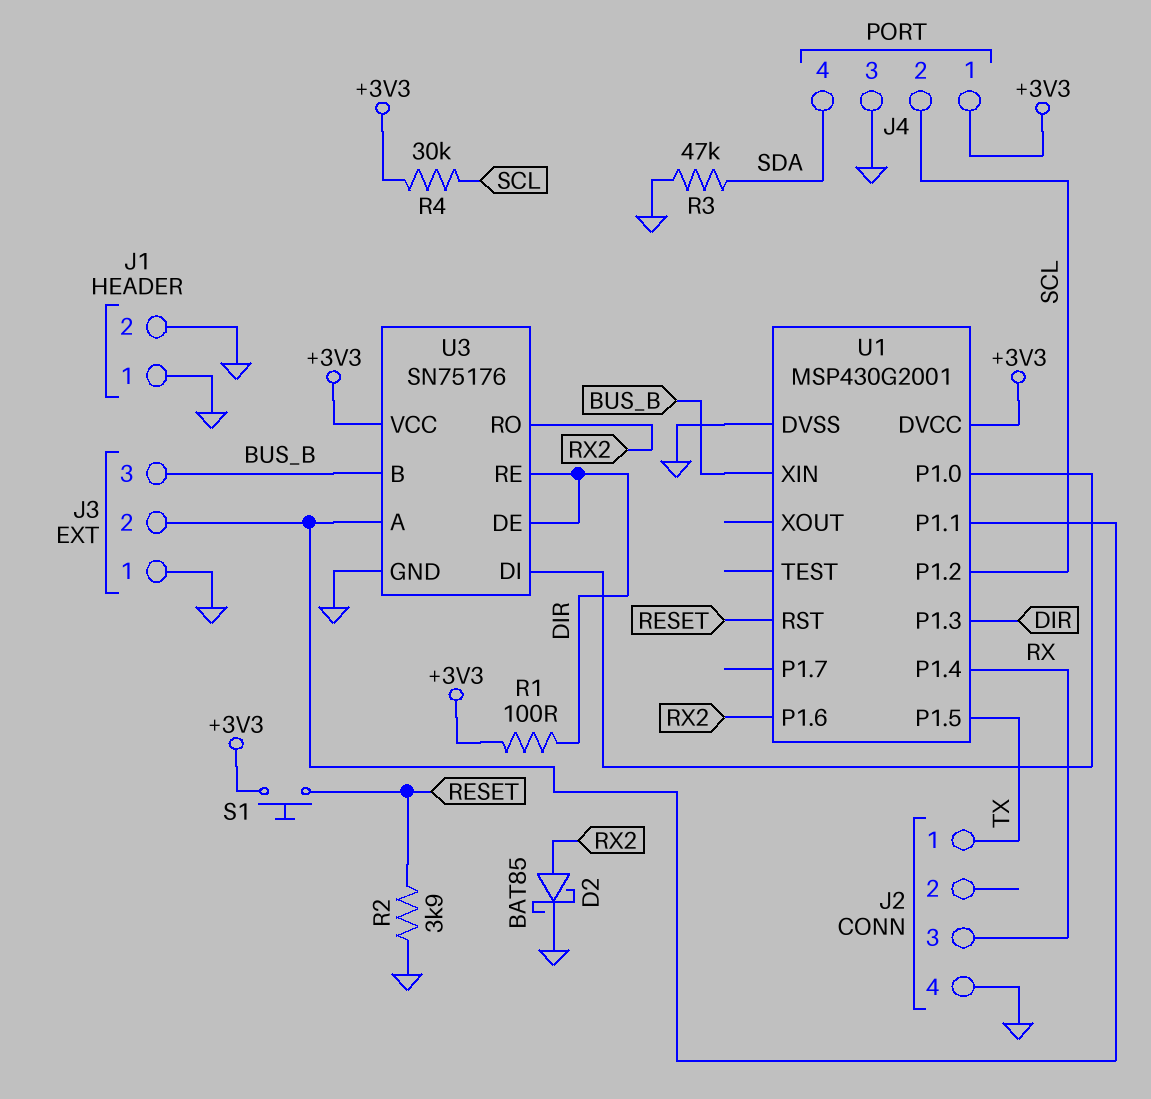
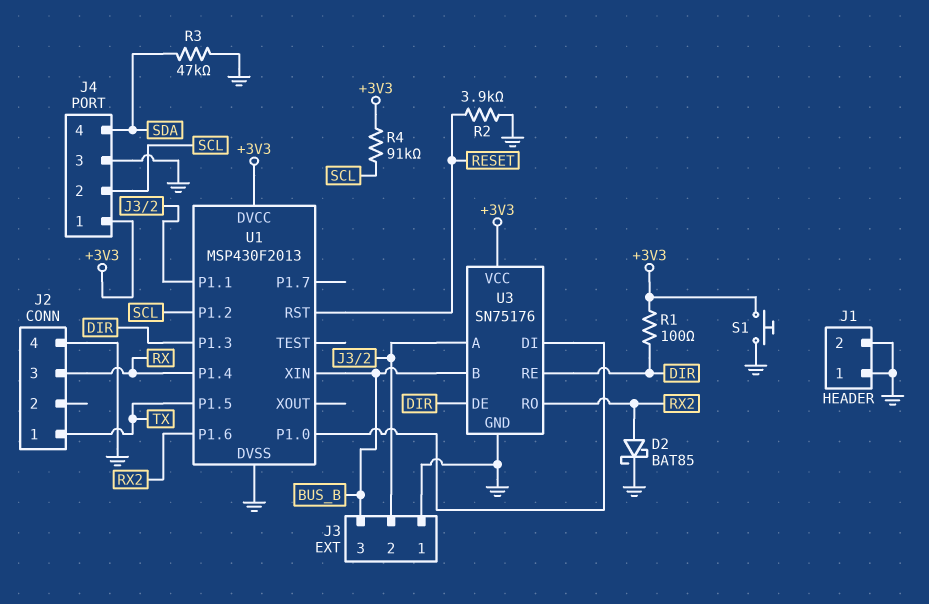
R4: 30k (+3V3, SCL) -> 91k (+3V3, SCL)
S1: button (+3V3, RESET) -> button (+3V3, GND)
U1: MSP430G2001 -> MSP430F2013

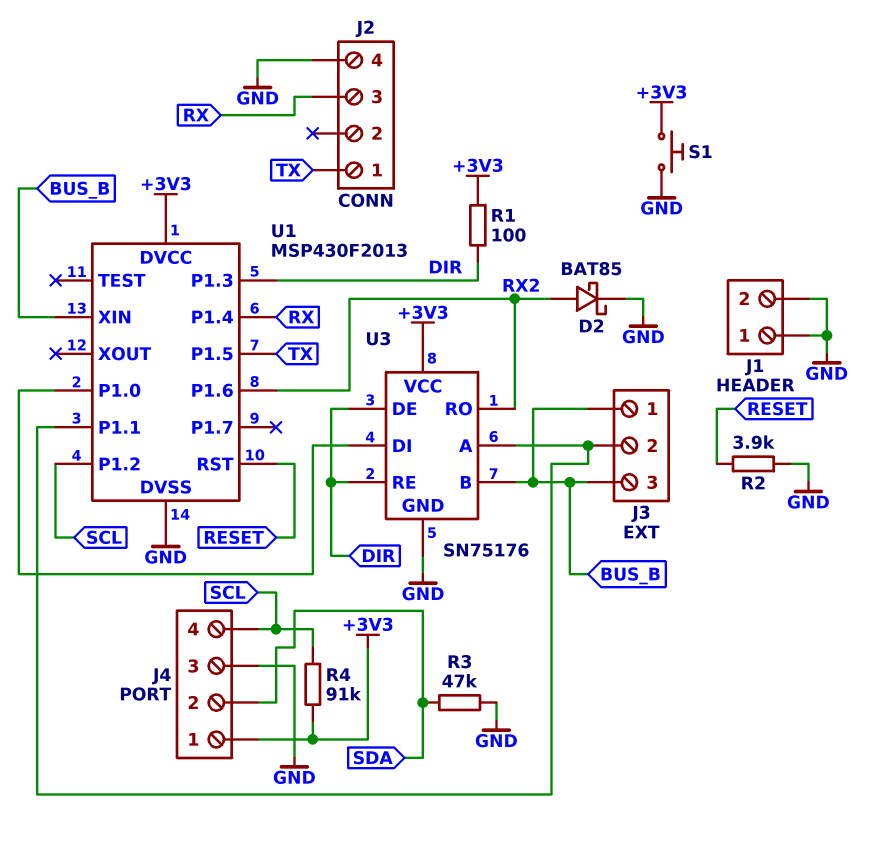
J3 pin 1: GND -> BUS_B
J4 pin 2: SCL -> SDA
J4 pin 4: SDA -> SCL

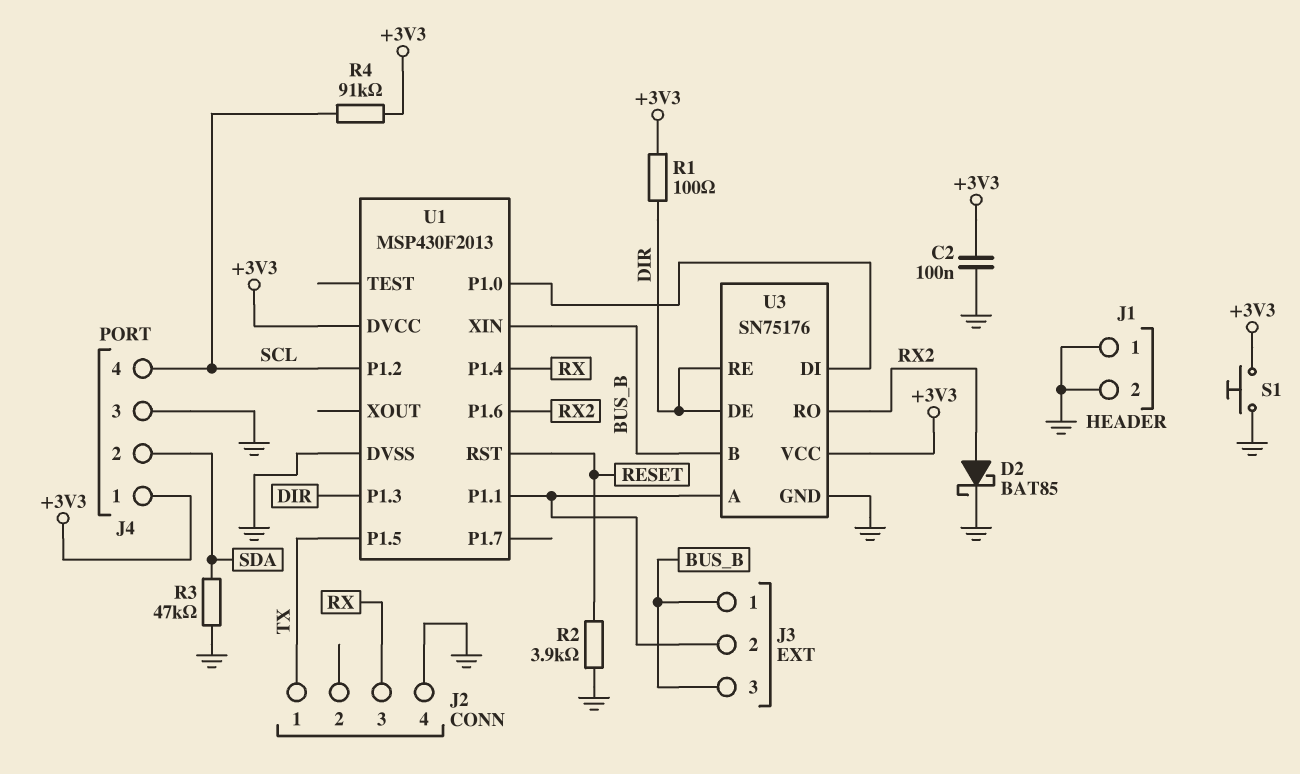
C2: none -> 100nF (+3V3, GND)

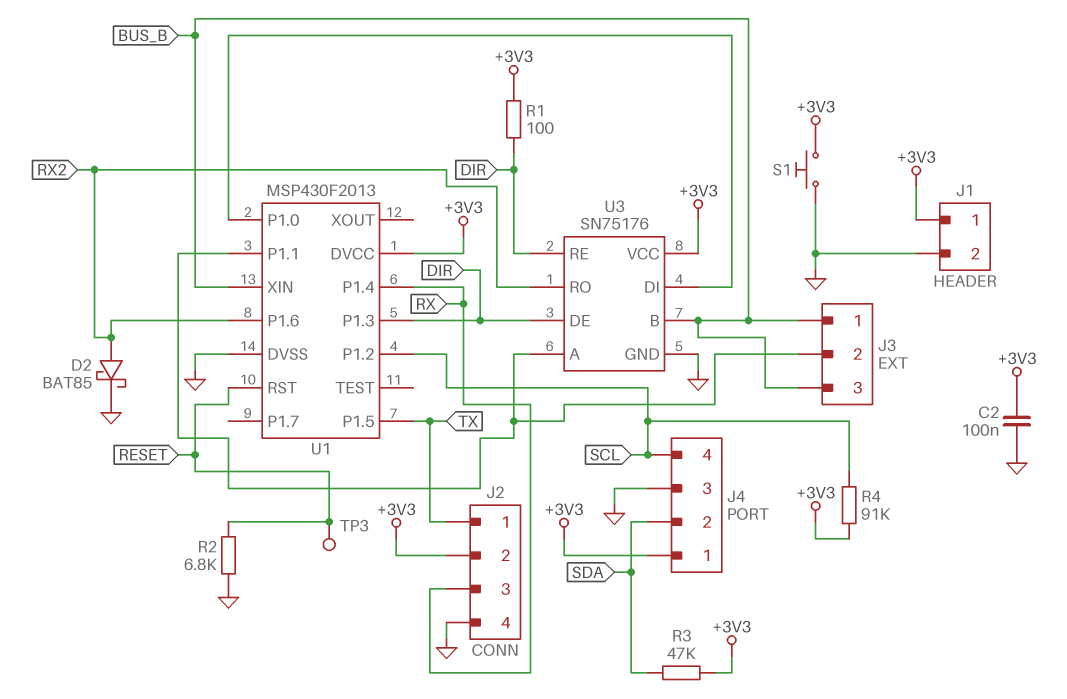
J1 pin 1: GND -> +3V3
J2 pin 2: none -> +3V3
R2: 3.9k (GND, RESET) -> 6.8k (GND, RESET)
R3: 47k (GND, SDA) -> 47k (+3V3, SDA)
TP3: none -> test point (RESET)

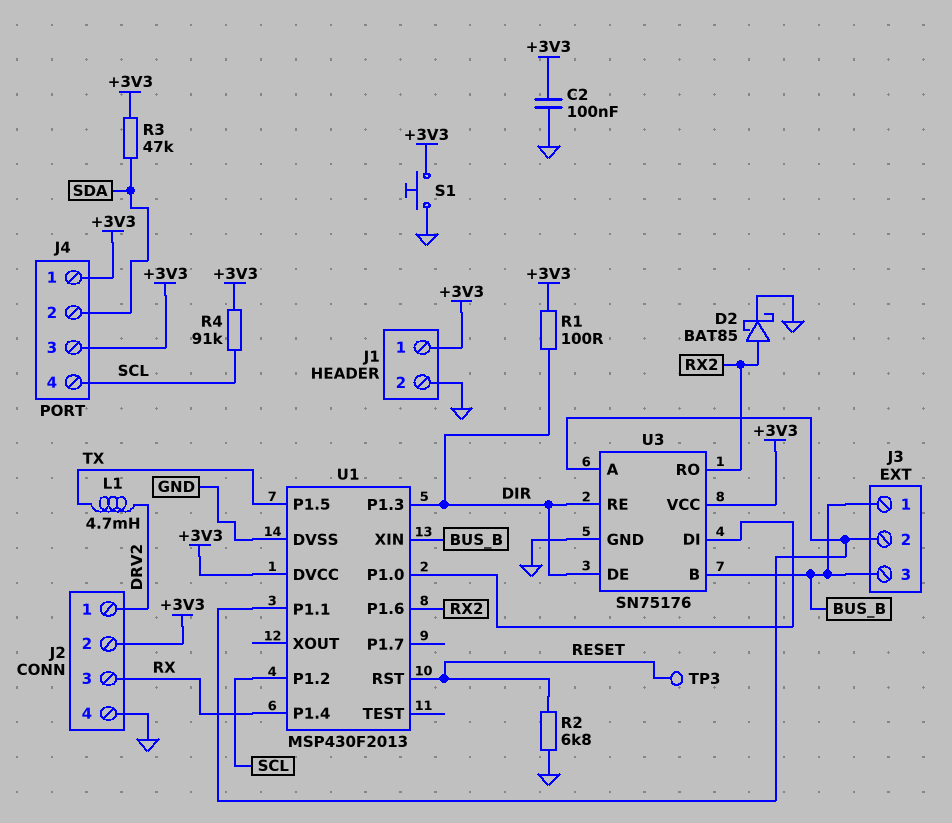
J2 pin 1: TX -> DRV2
J4 pin 3: GND -> +3V3
L1: none -> 4.7mH (DRV2, TX)

